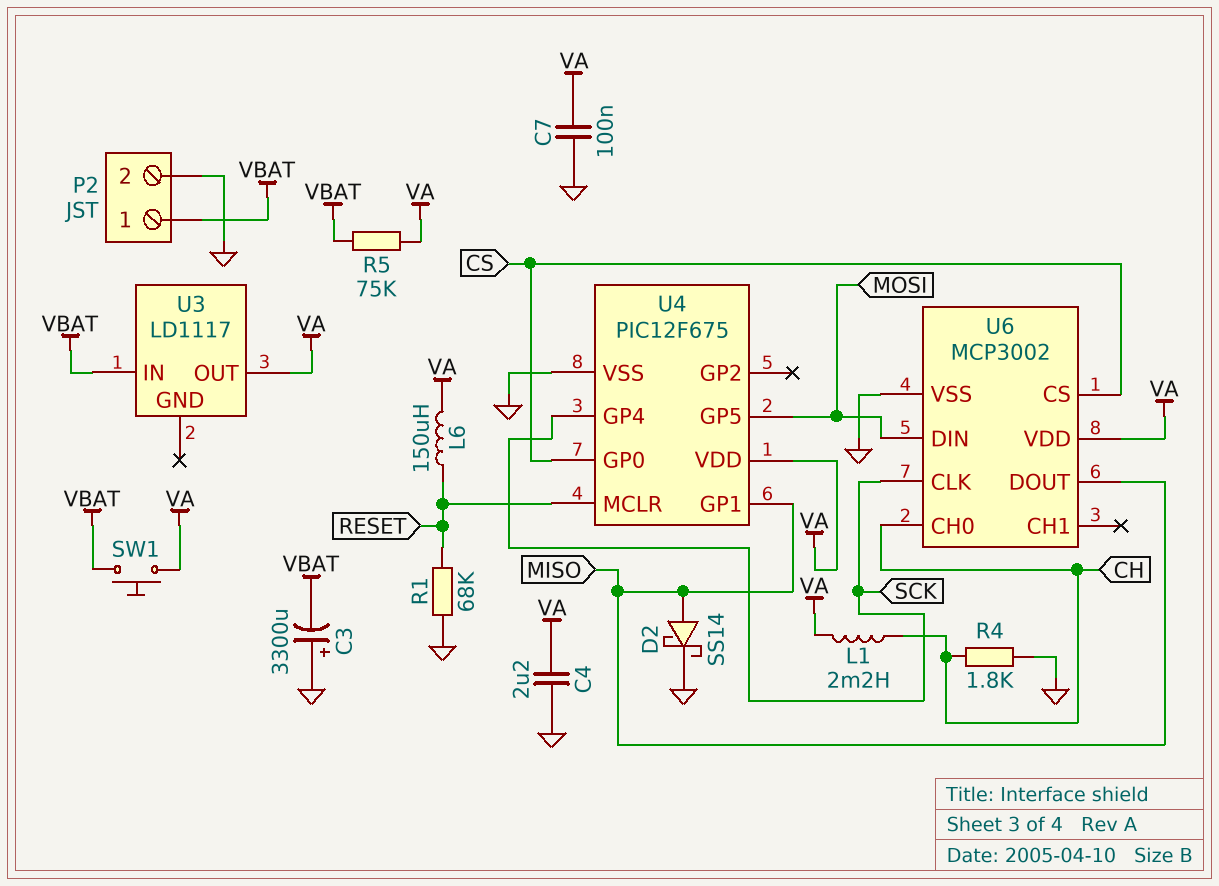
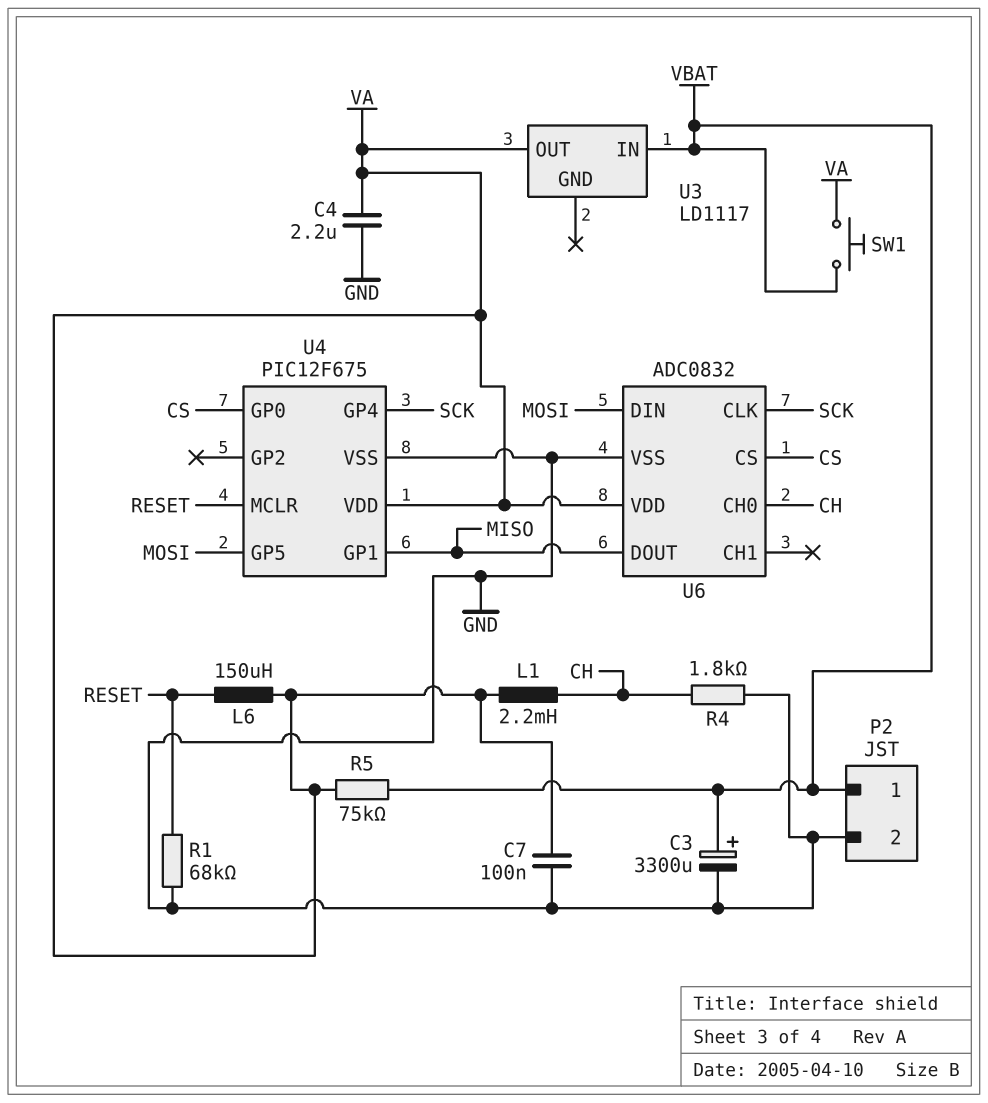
C3: 3300uF (plus GND, minus VBAT) -> 3300uF (plus VBAT, minus GND)
D2: schottky SS14 (A MISO, K GND) -> none
U6: MCP3002 -> ADC0832

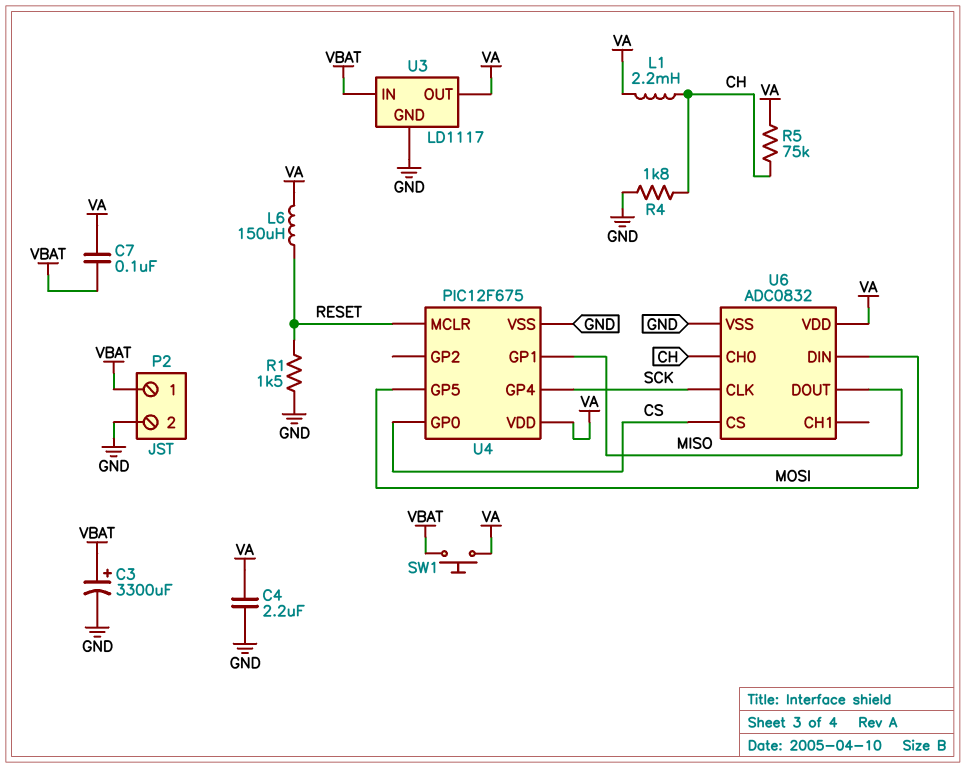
C7: 100nF (GND, VA) -> 100nF (VA, VBAT)
R1: 68k (GND, RESET) -> 1.5k (GND, RESET)
R5: 75k (VA, VBAT) -> 75k (CH, VA)
U3 pin GND: none -> GND

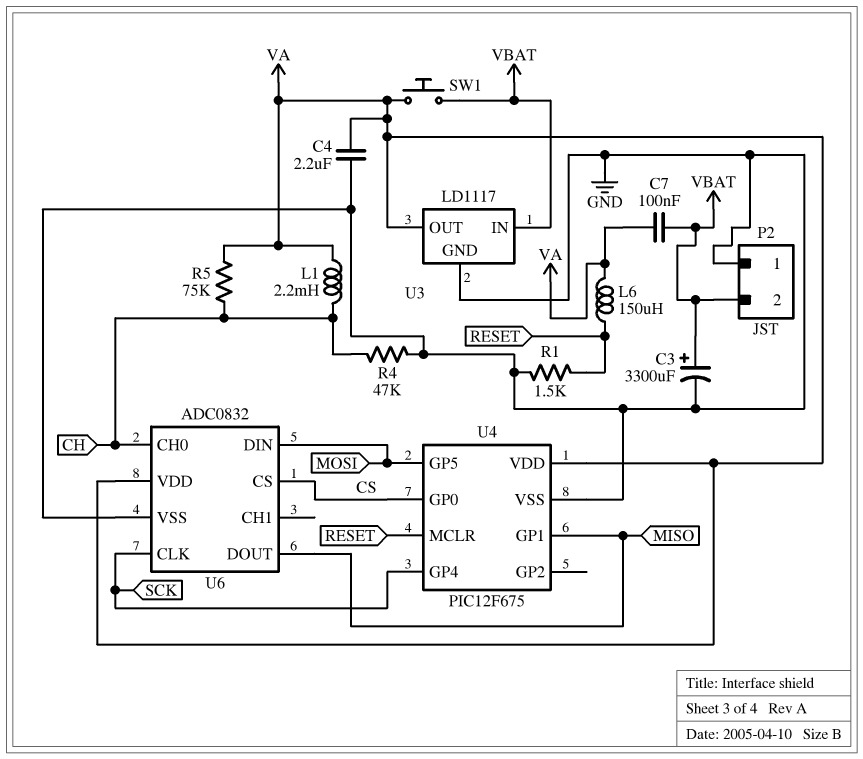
P2 pin 1: VBAT -> GND
P2 pin 2: GND -> VBAT
R4: 1.8k (CH, GND) -> 47k (CH, GND)

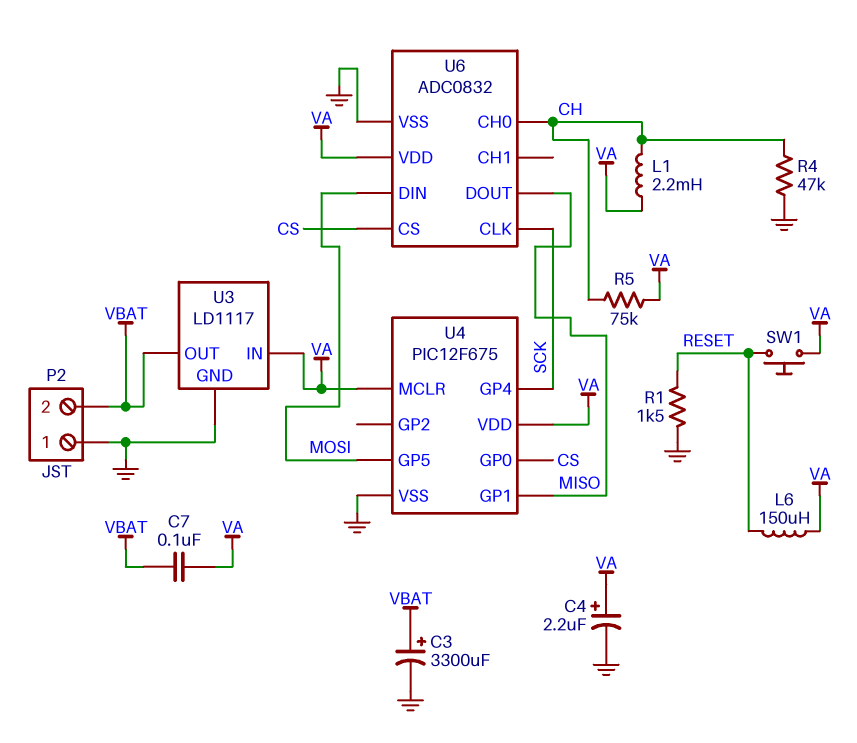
C4: 2.2uF (GND, VA) -> 2.2uF (plus VA, minus GND)
SW1: button (VA, VBAT) -> button (RESET, VA)
U3 pin IN: VBAT -> VA
U3 pin OUT: VA -> VBAT
U4 pin MCLR: RESET -> VA

